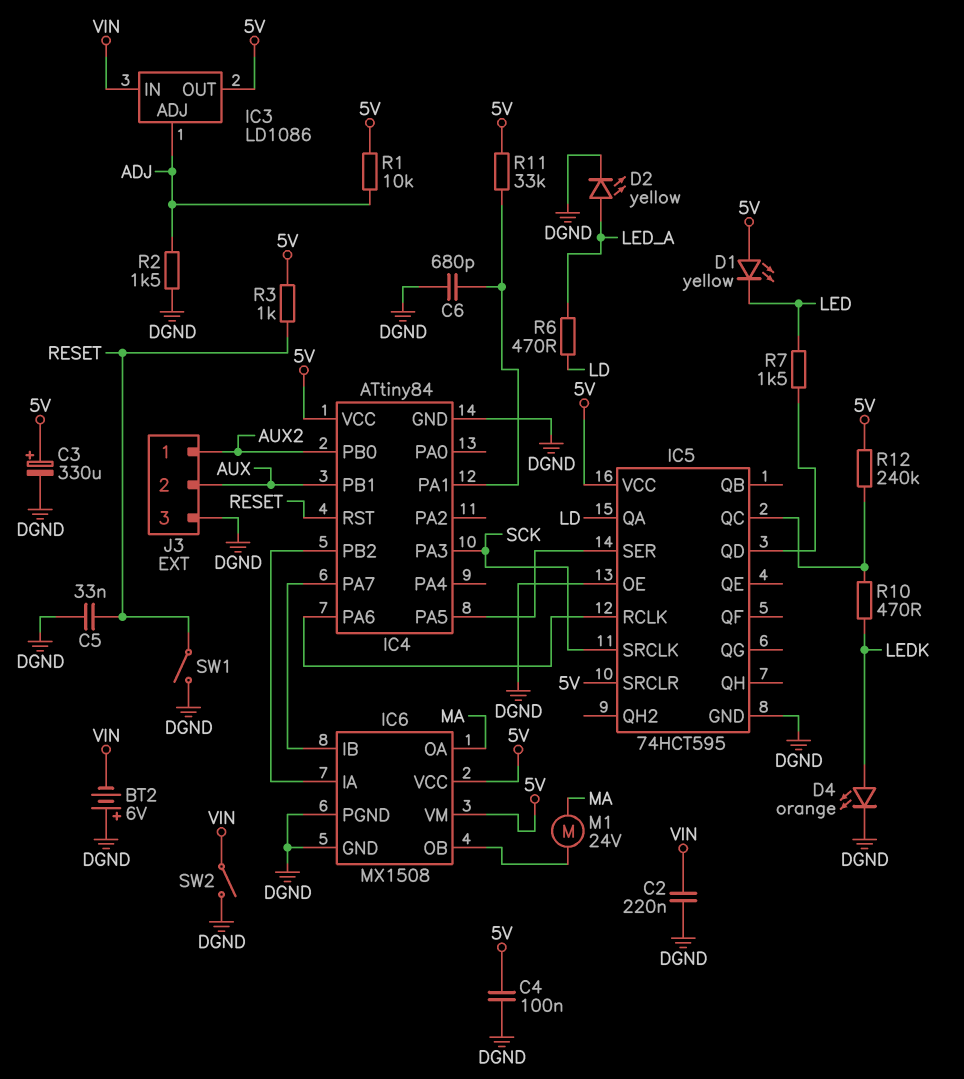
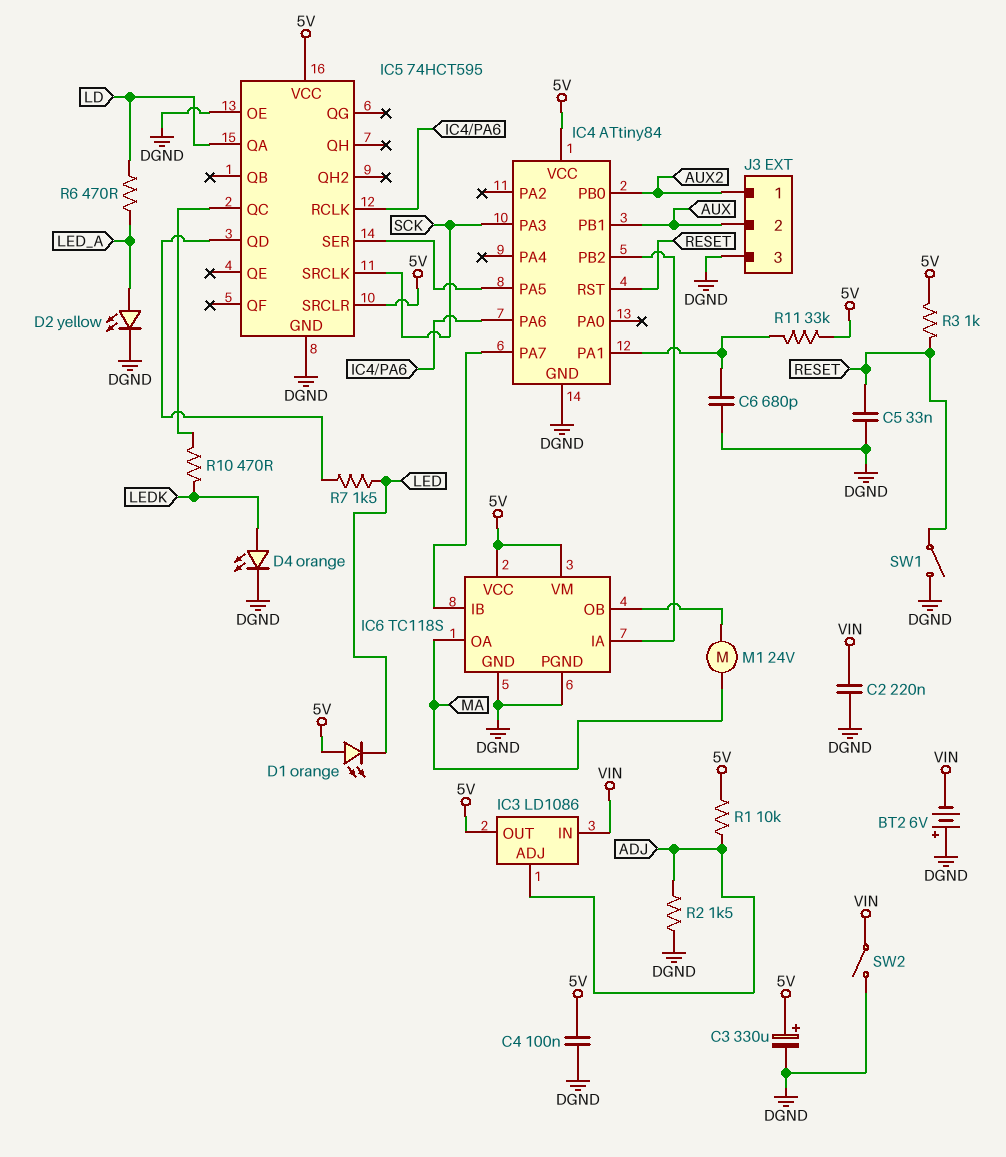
D1: LED yellow (A 5V, K LED) -> LED orange (A 5V, K LED)
IC6: MX1508 -> TC118S
R12: 240k (5V, IC5/QC) -> none

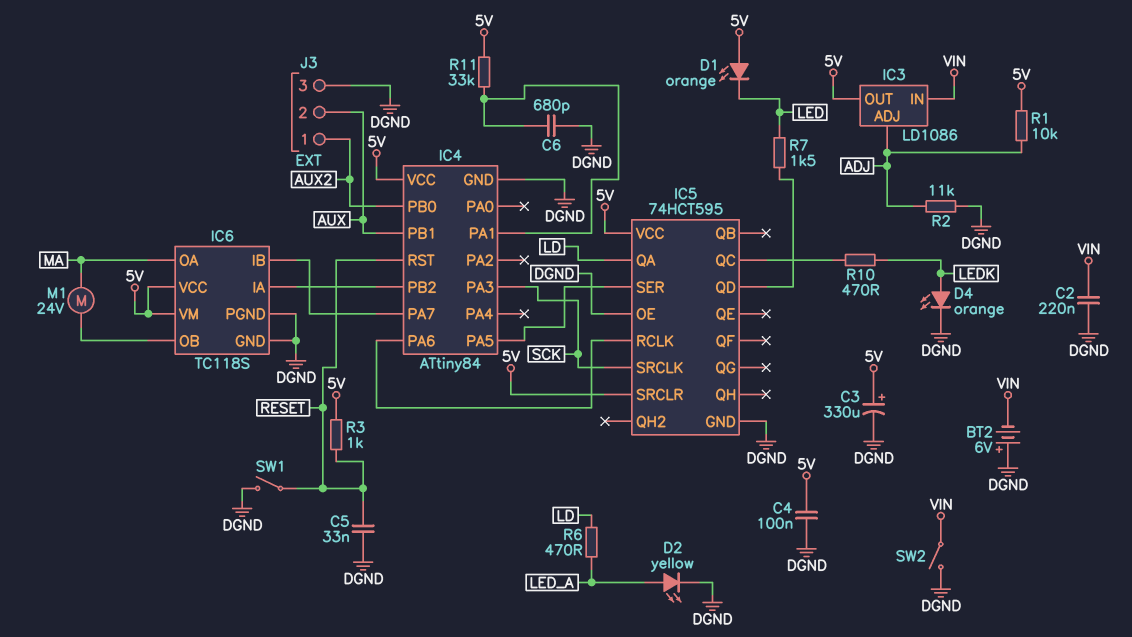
R2: 1.5k (ADJ, DGND) -> 11k (ADJ, DGND)

